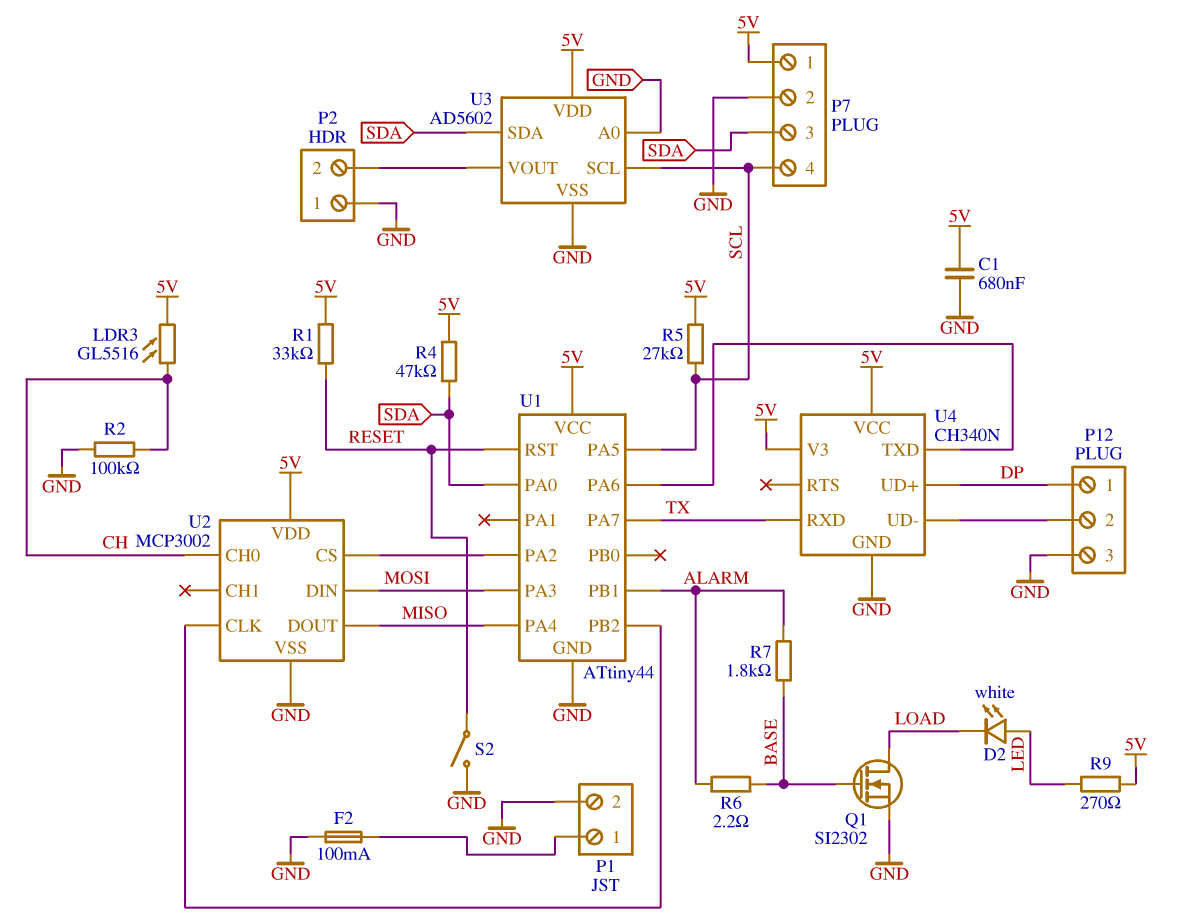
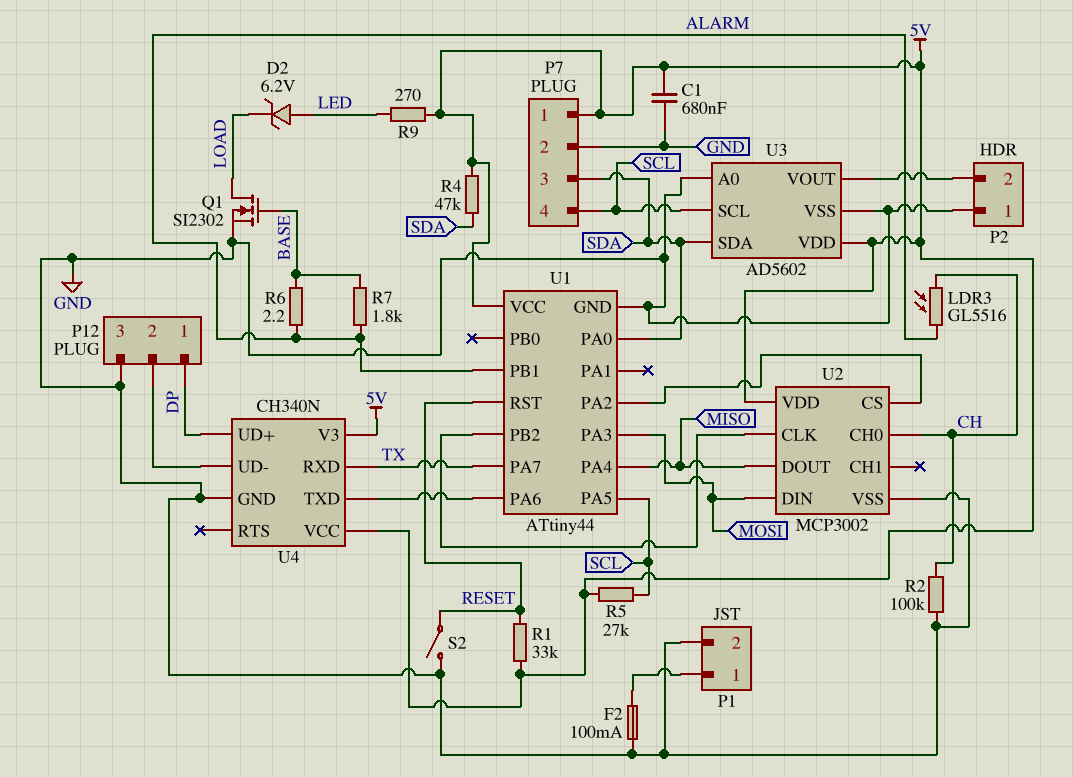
D2: LED white (A LED, K LOAD) -> zener 6.2V (A LED, K LOAD)
LDR3: GL5516 (5V, CH) -> GL5516 (ALARM, CH)

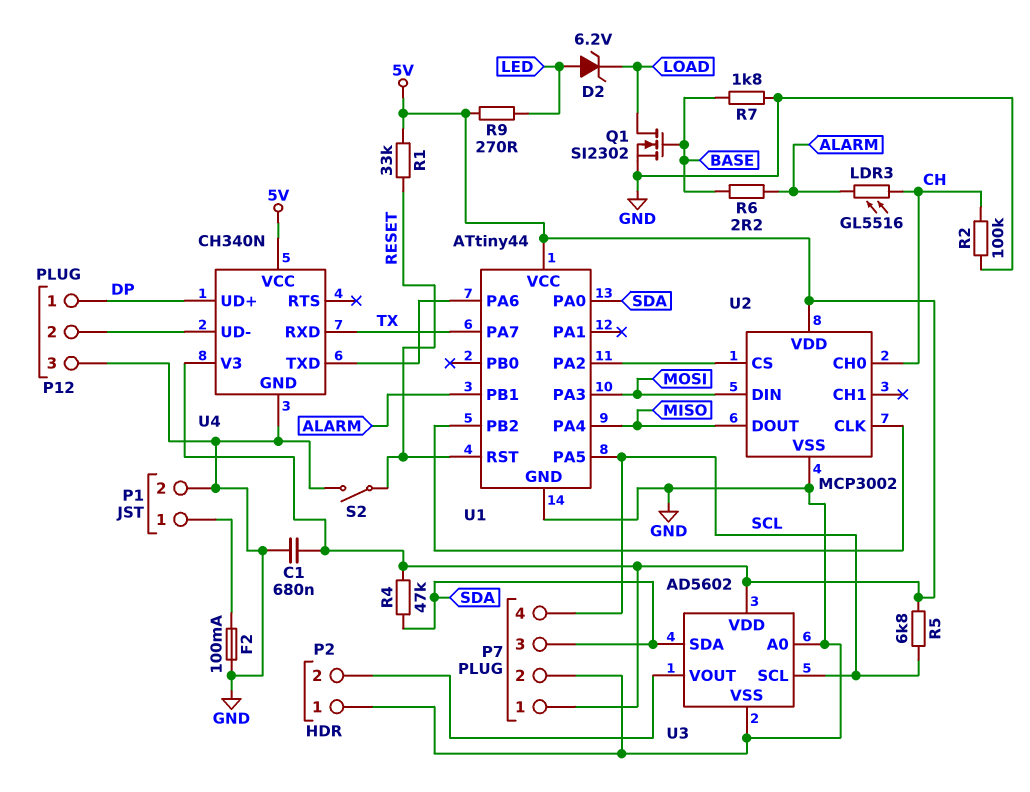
R5: 27k (5V, SCL) -> 6.8k (5V, SCL)
R7: 1.8k (ALARM, BASE) -> 1.8k (BASE, GND)

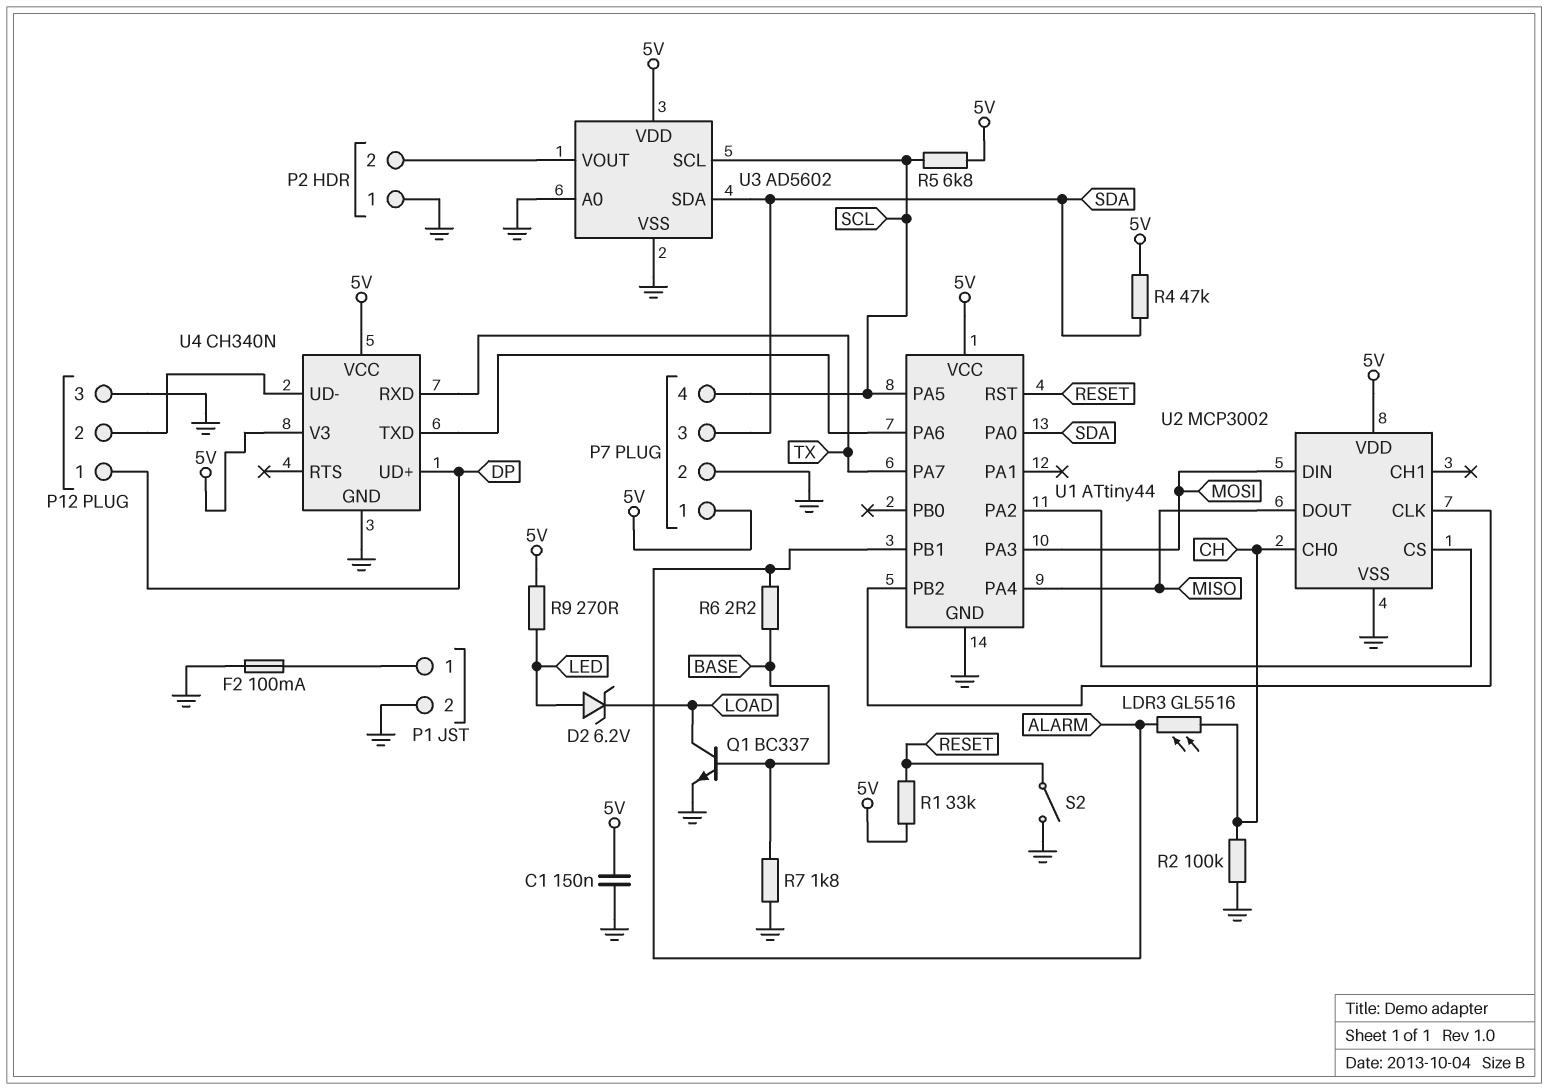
C1: 680nF (5V, GND) -> 150nF (5V, GND)
Q1: NMOS SI2302 (G BASE, D LOAD, S GND) -> NPN BC337 (B BASE, C LOAD, E GND)

